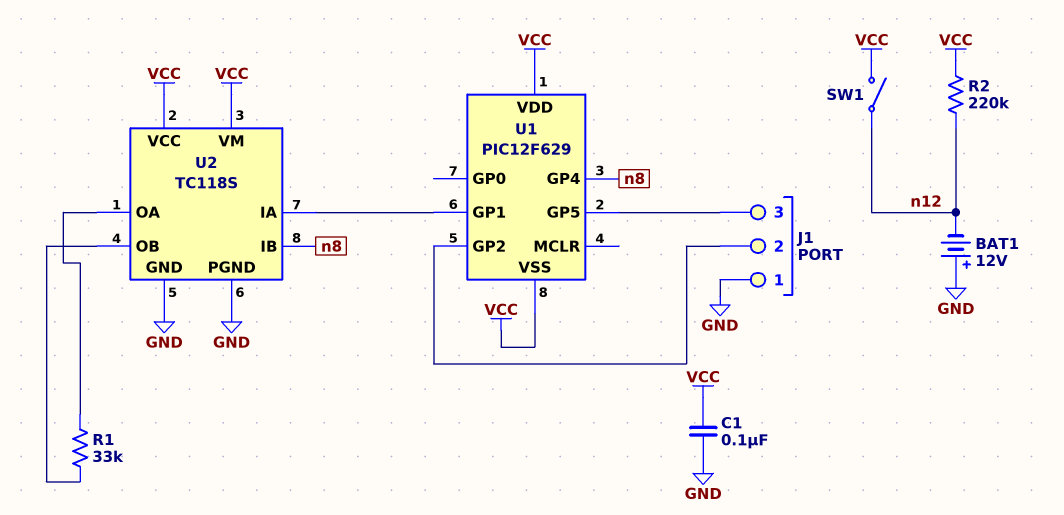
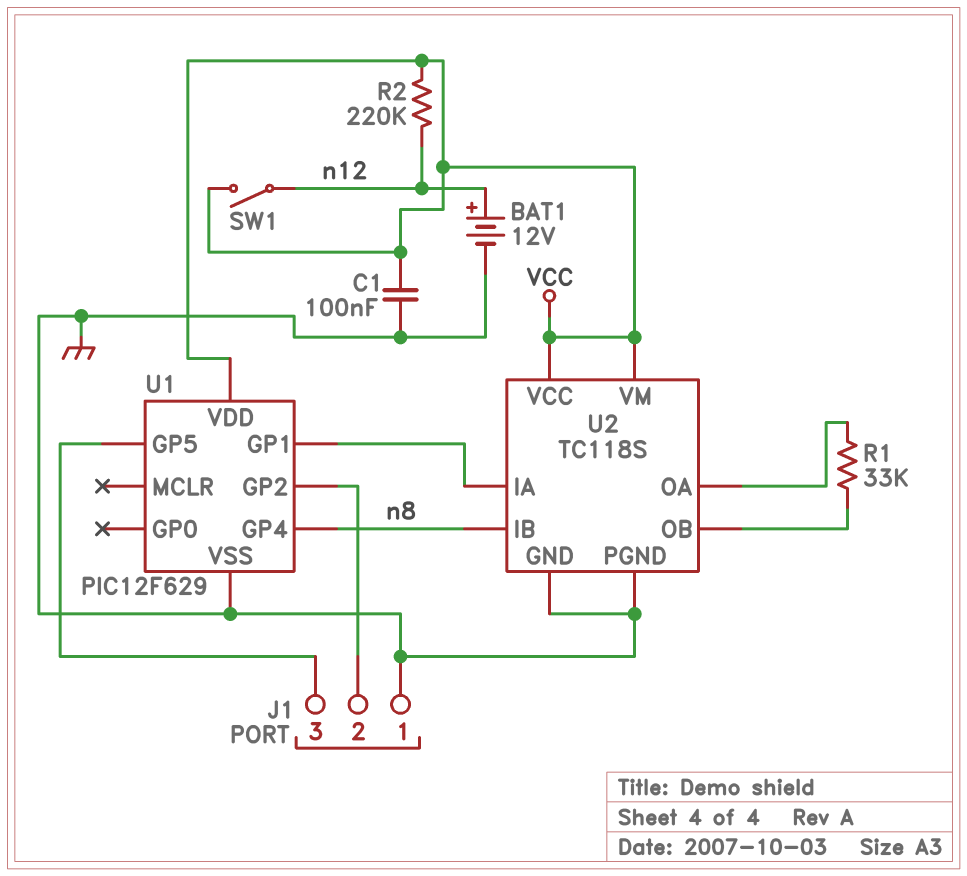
BAT1: 12V (plus GND, minus n12) -> 12V (plus n12, minus GND)
U1 pin VSS: VCC -> GND

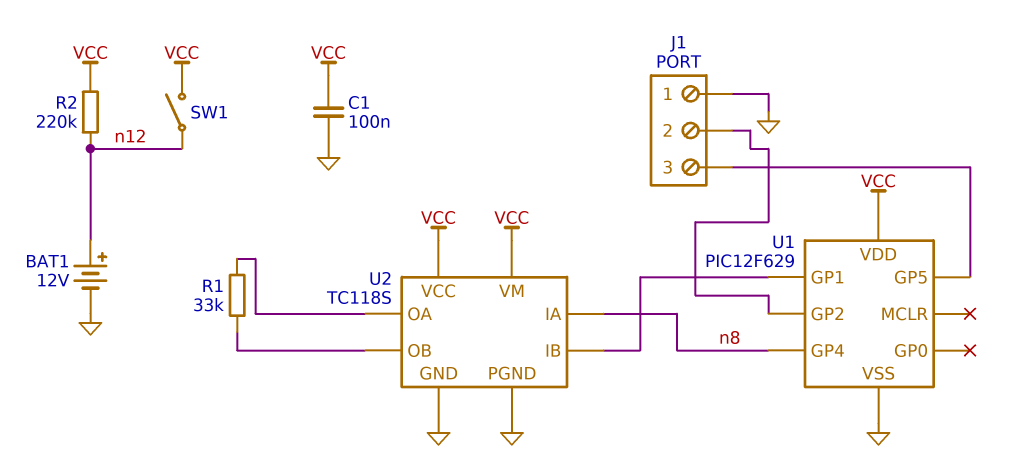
U2 pin IA: U1/GP1 -> n8
U2 pin IB: n8 -> U1/GP1

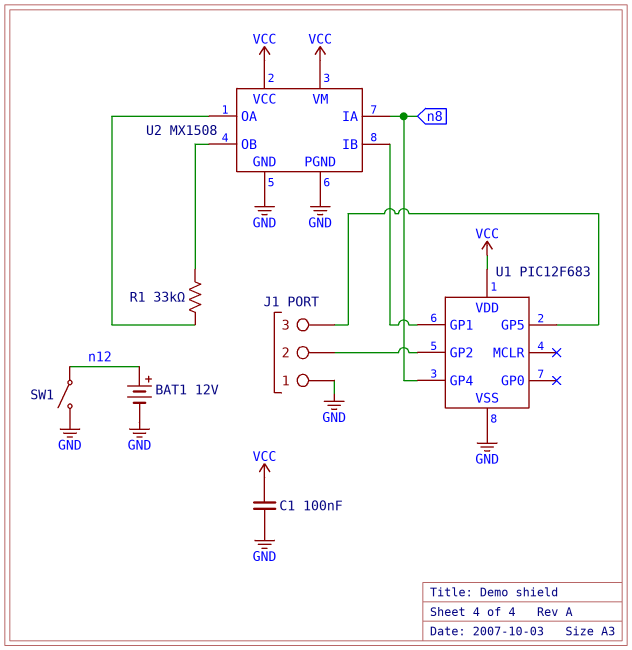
R2: 220k (VCC, n12) -> none
SW1: switch (VCC, n12) -> switch (GND, n12)
U1: PIC12F629 -> PIC12F683
U2: TC118S -> MX1508

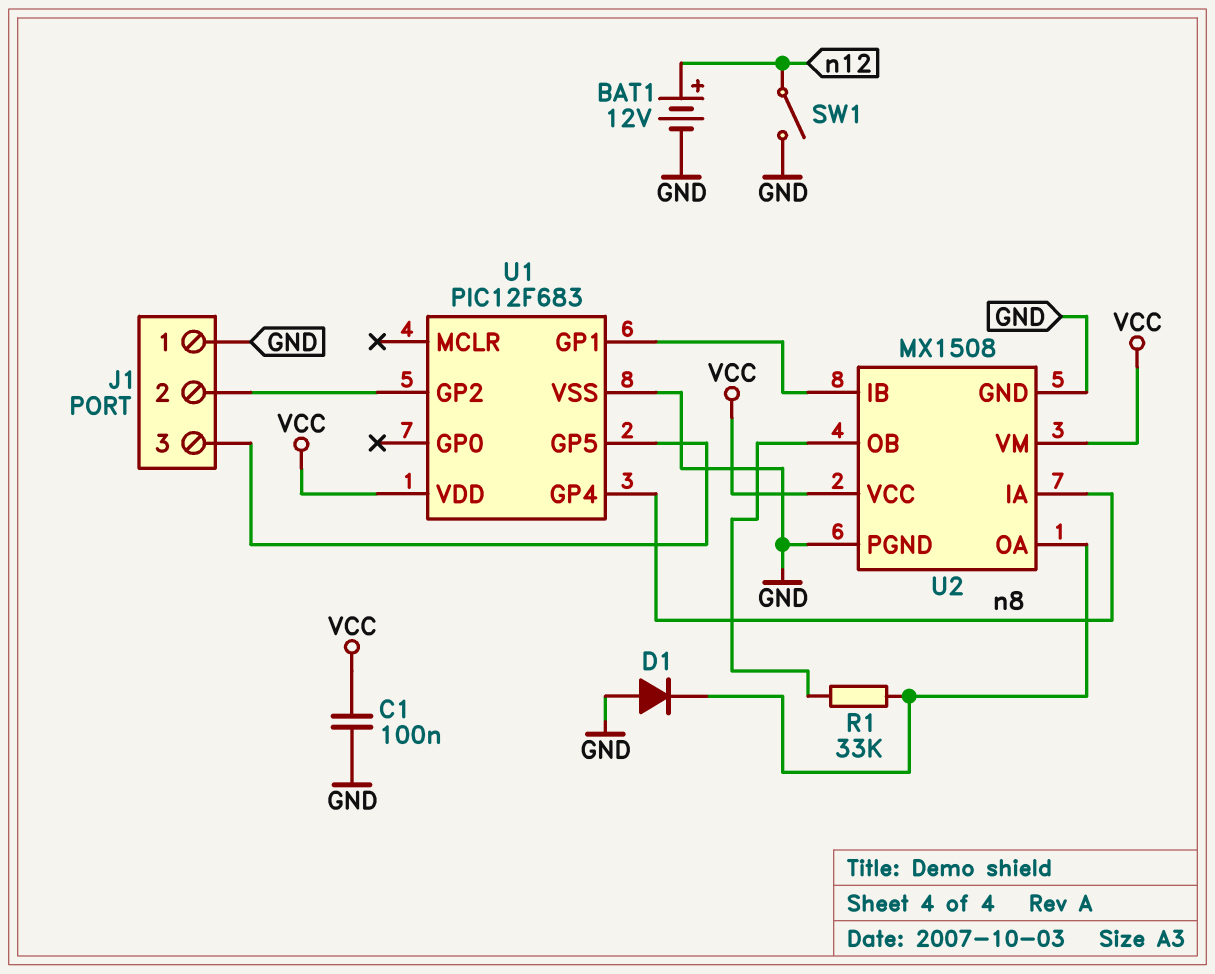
D1: none -> diode (A GND, K U2/OA)

